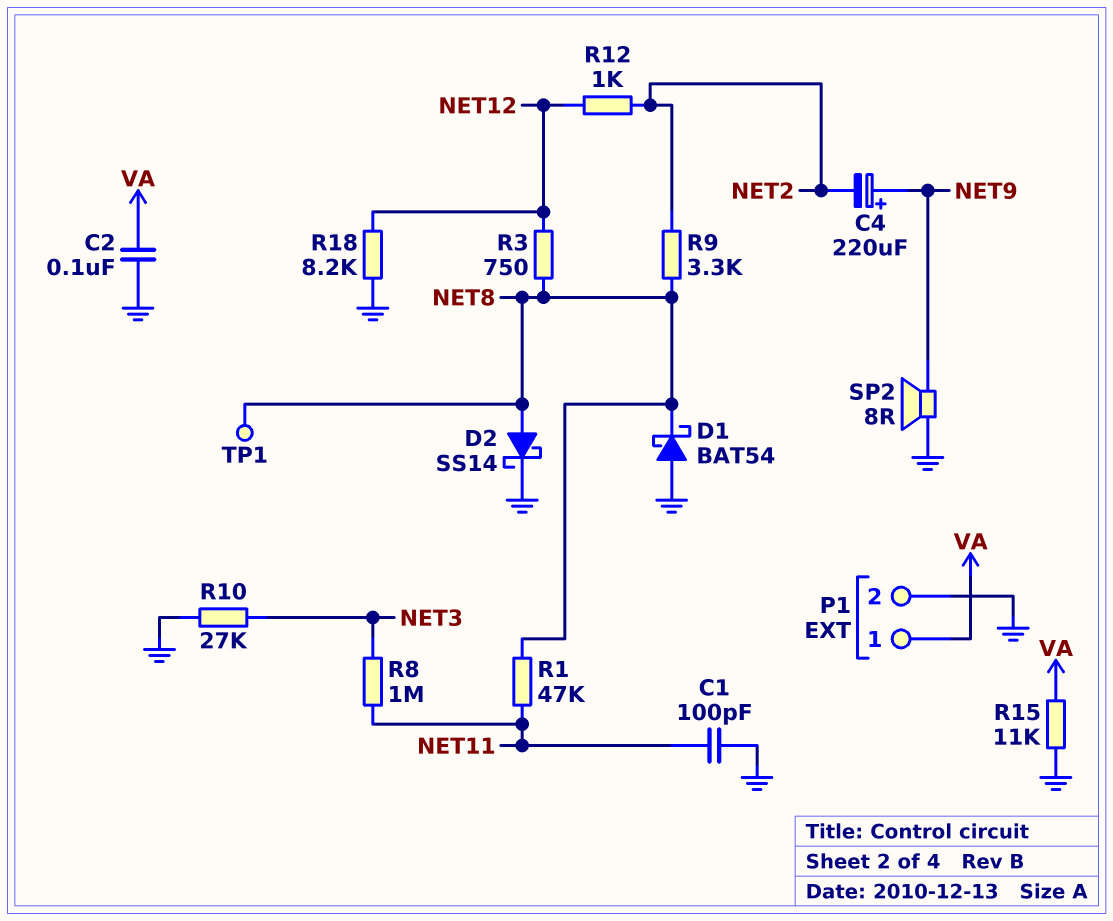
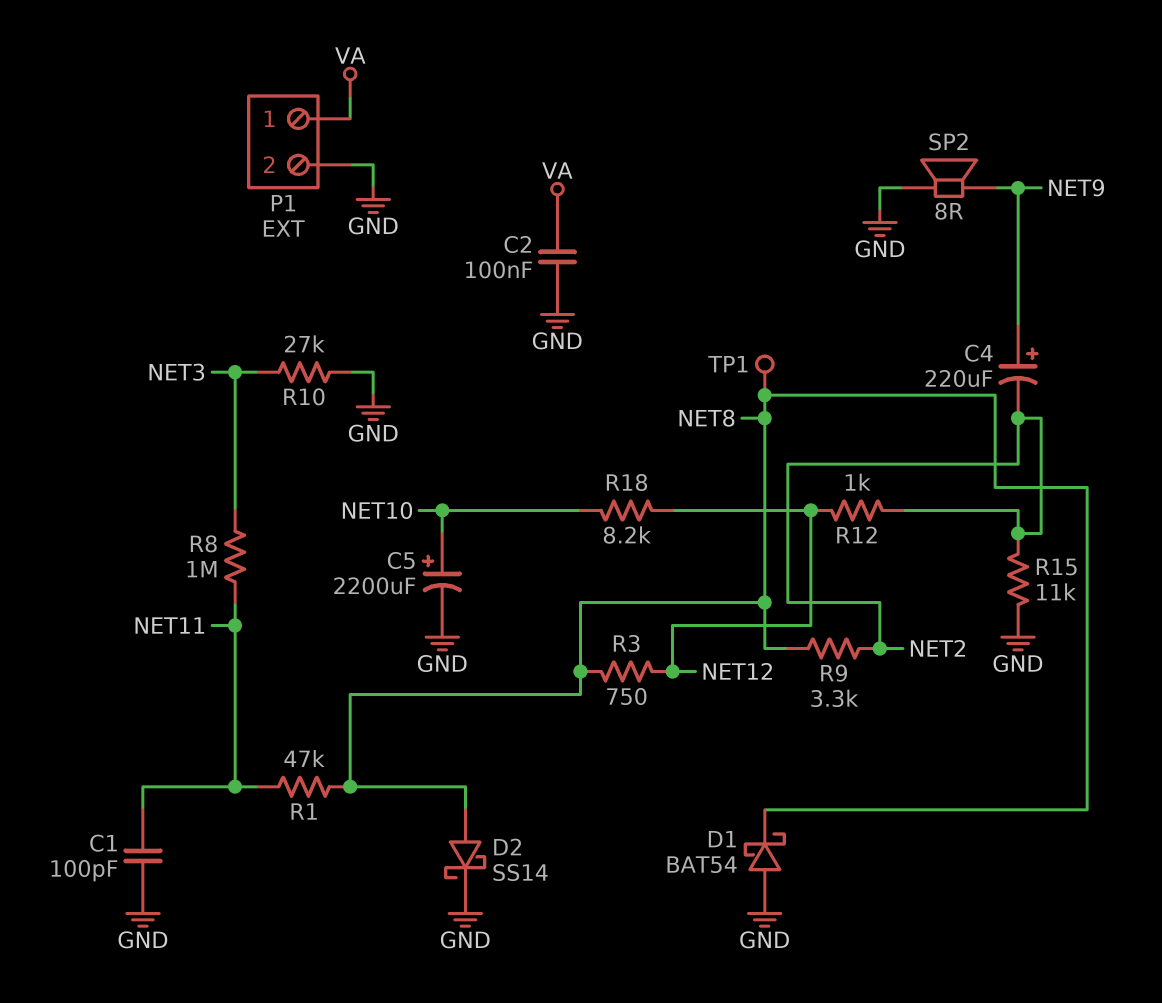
C5: none -> 2200uF (plus NET10, minus GND)
R15: 11k (GND, VA) -> 11k (GND, NET2)
R18: 8.2k (GND, NET12) -> 8.2k (NET10, NET12)

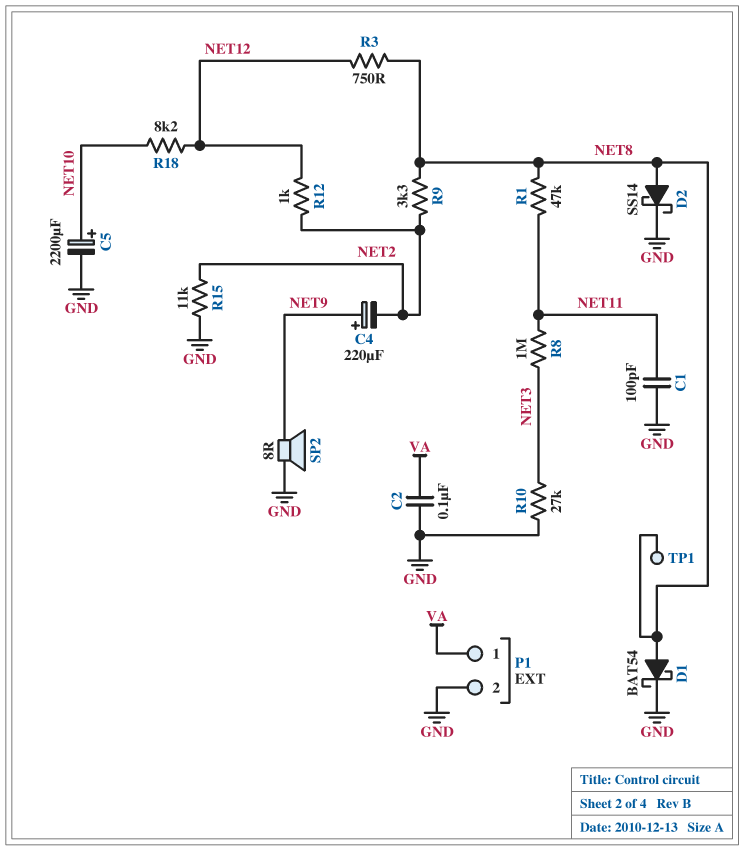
D1: schottky BAT54 (A GND, K NET8) -> schottky BAT54 (A NET8, K GND)

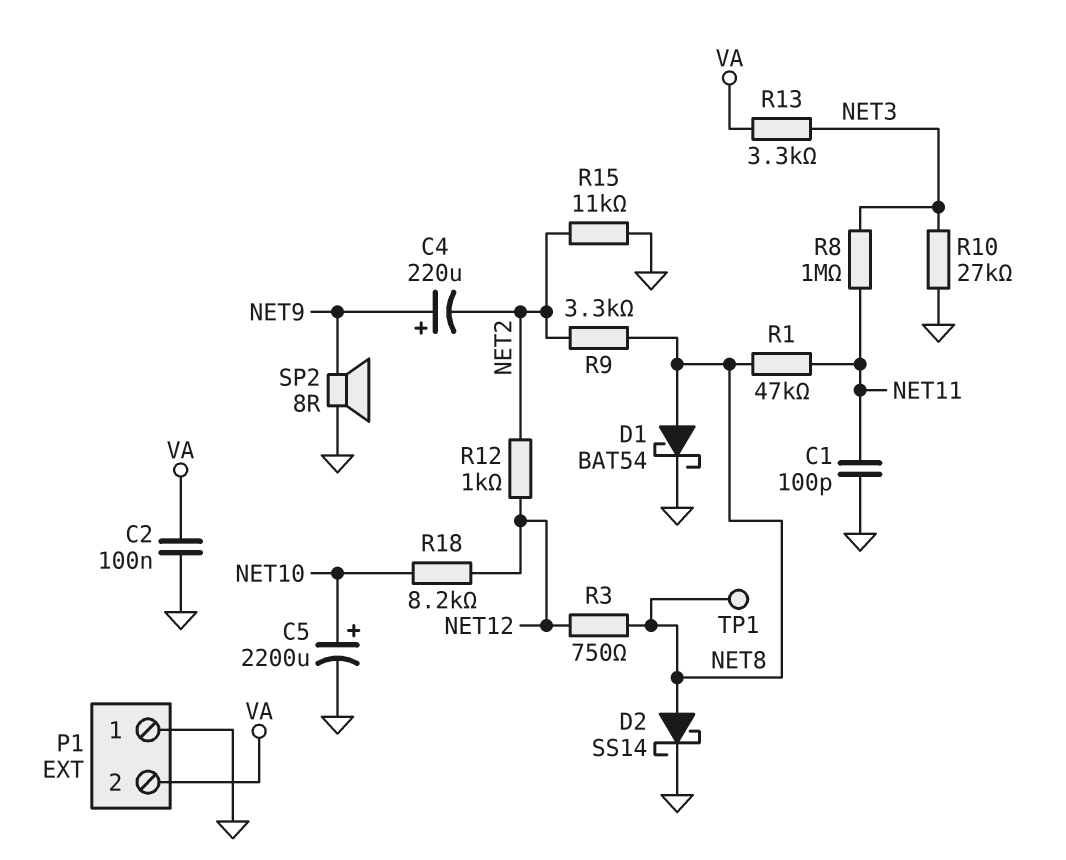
P1 pin 1: VA -> GND
P1 pin 2: GND -> VA
R13: none -> 3.3k (NET3, VA)

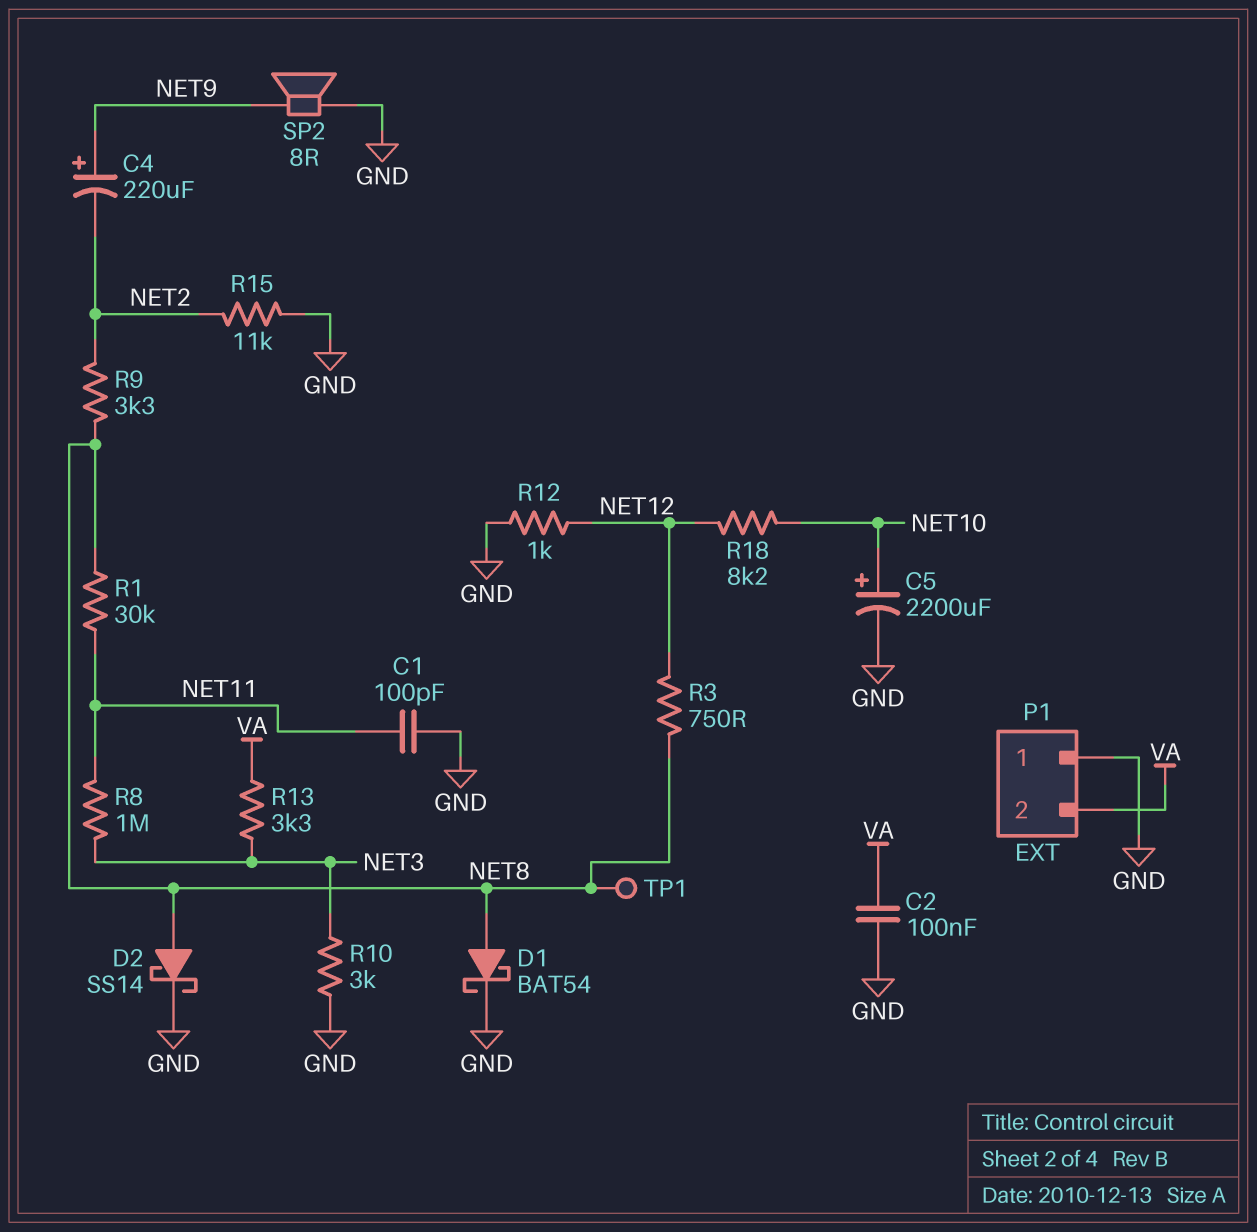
R1: 47k (NET8, NET11) -> 30k (NET8, NET11)
R10: 27k (GND, NET3) -> 3k (GND, NET3)
R12: 1k (NET2, NET12) -> 1k (GND, NET12)

